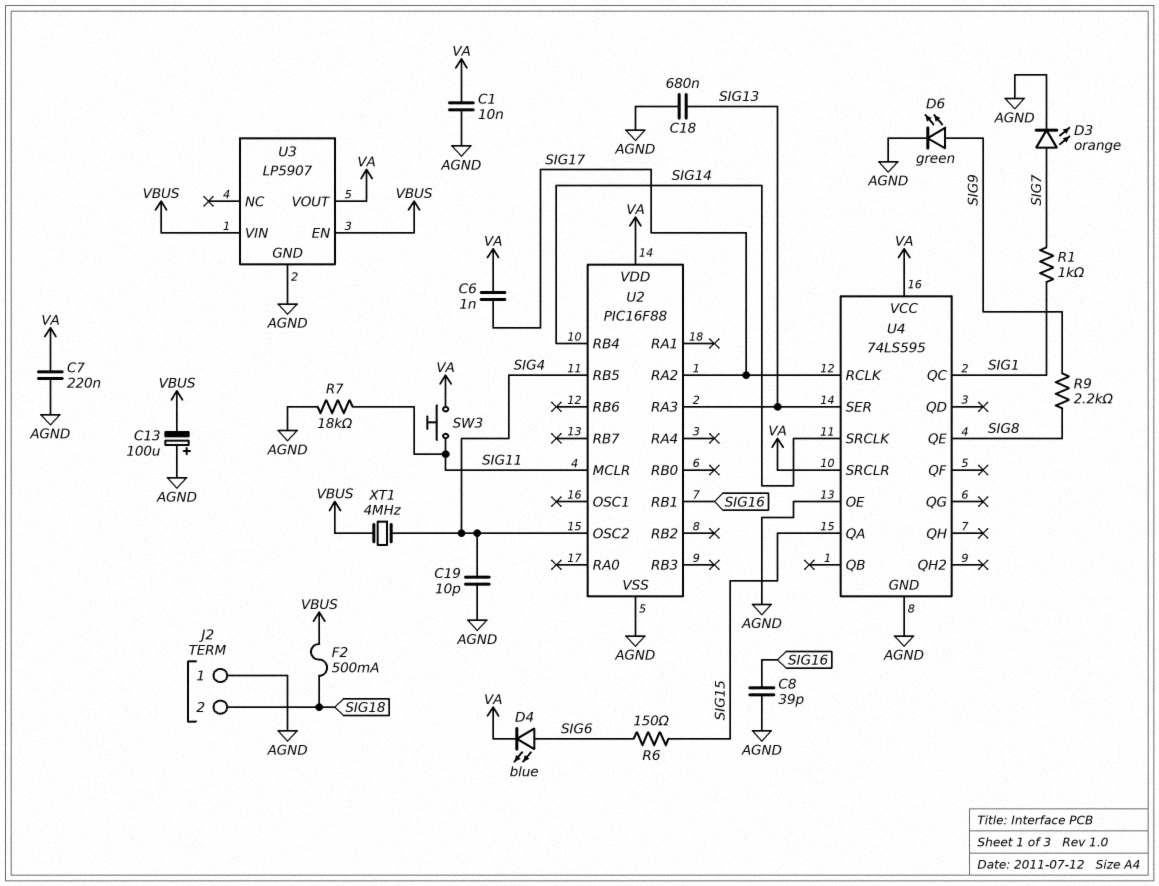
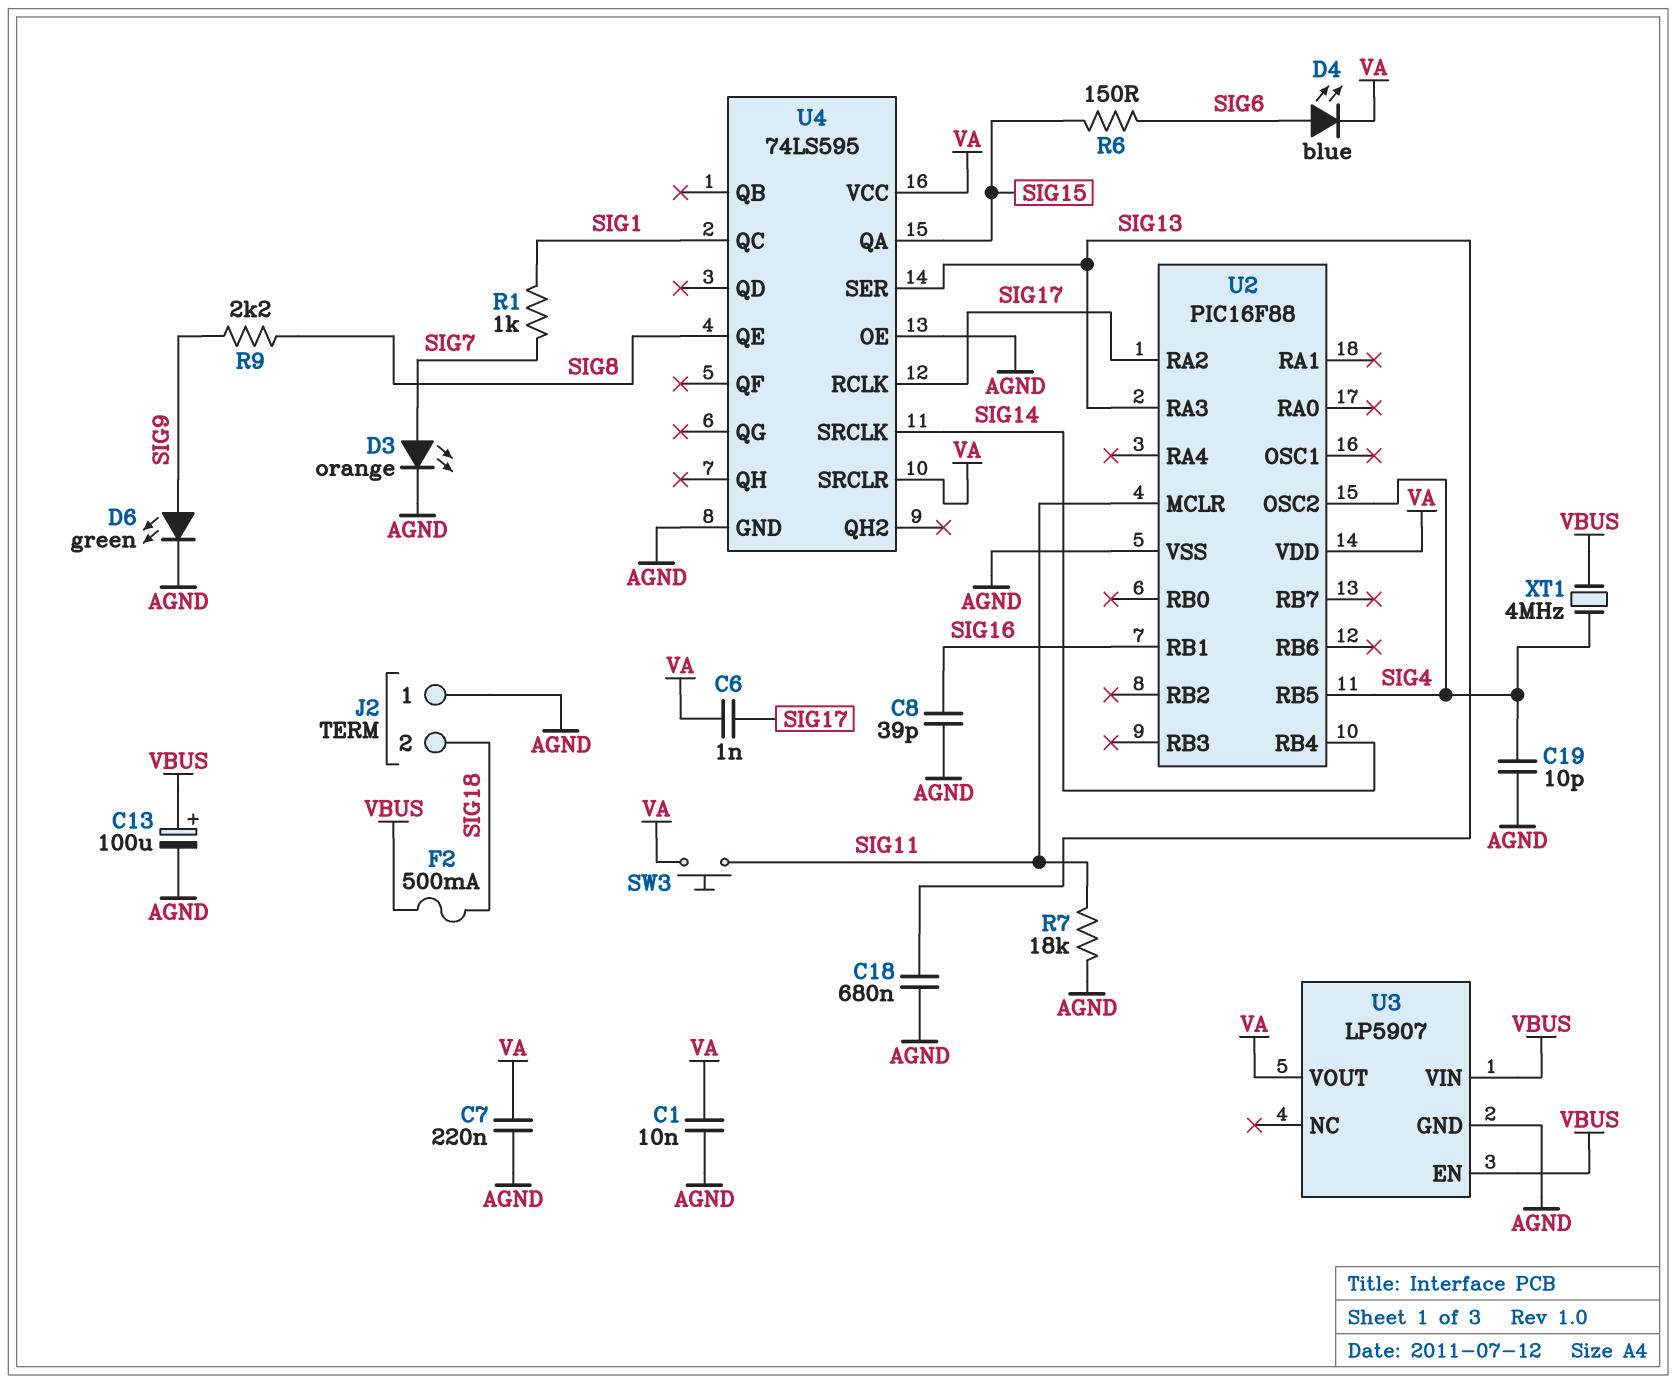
C13: 100uF (plus AGND, minus VBUS) -> 100uF (plus VBUS, minus AGND)

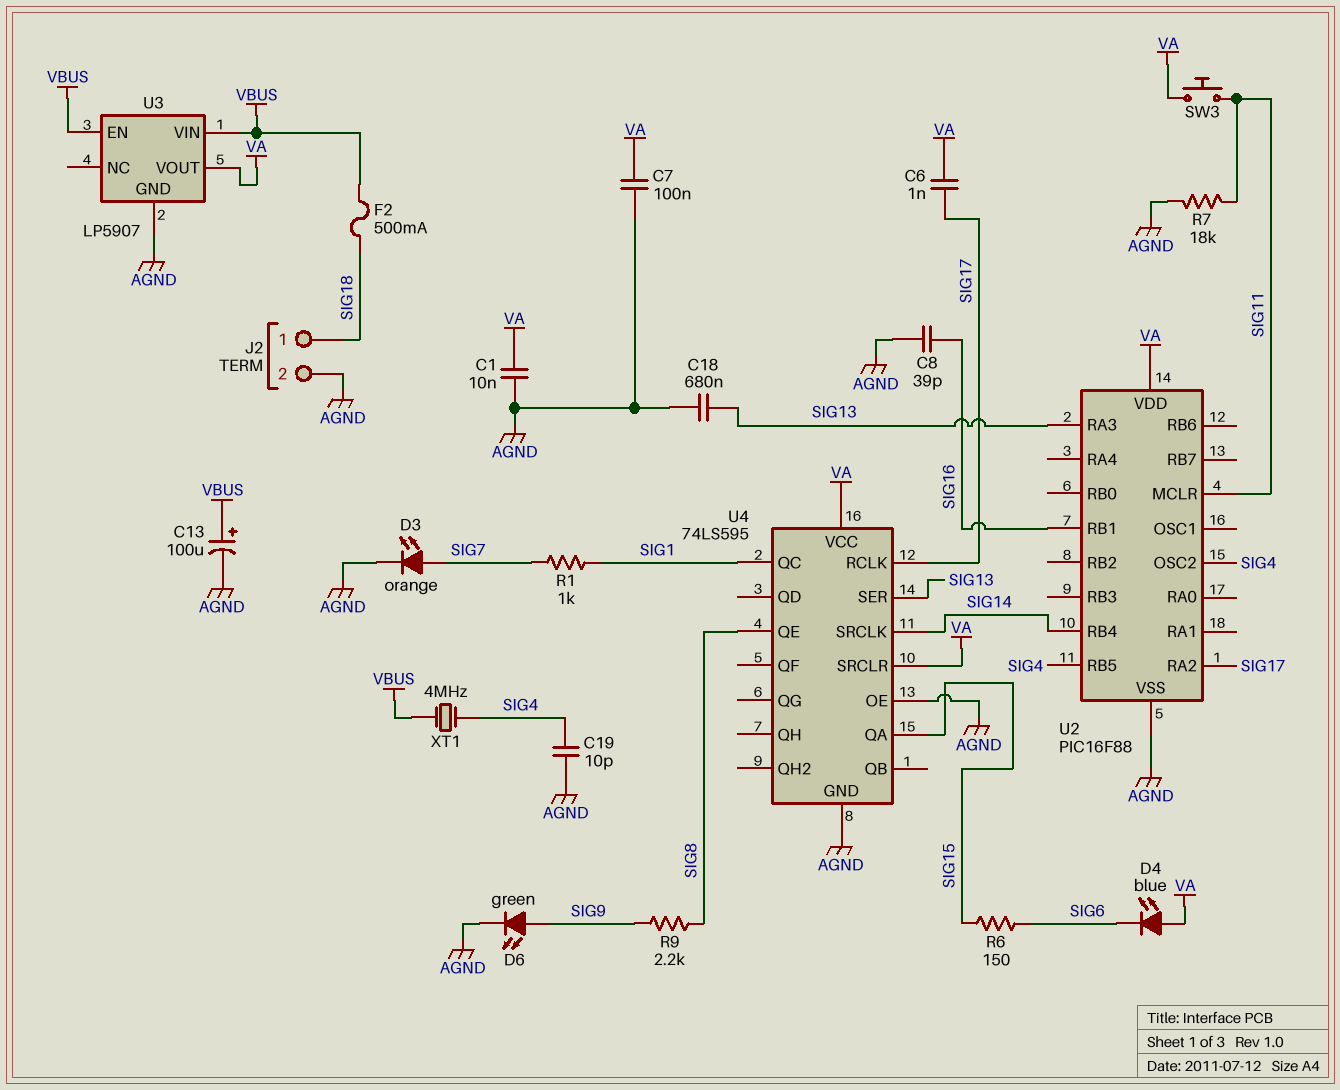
C7: 220nF (AGND, VA) -> 100nF (AGND, VA)
D4: LED blue (A SIG6, K VA) -> LED blue (A VA, K SIG6)
J2 pin 1: AGND -> SIG18
J2 pin 2: SIG18 -> AGND

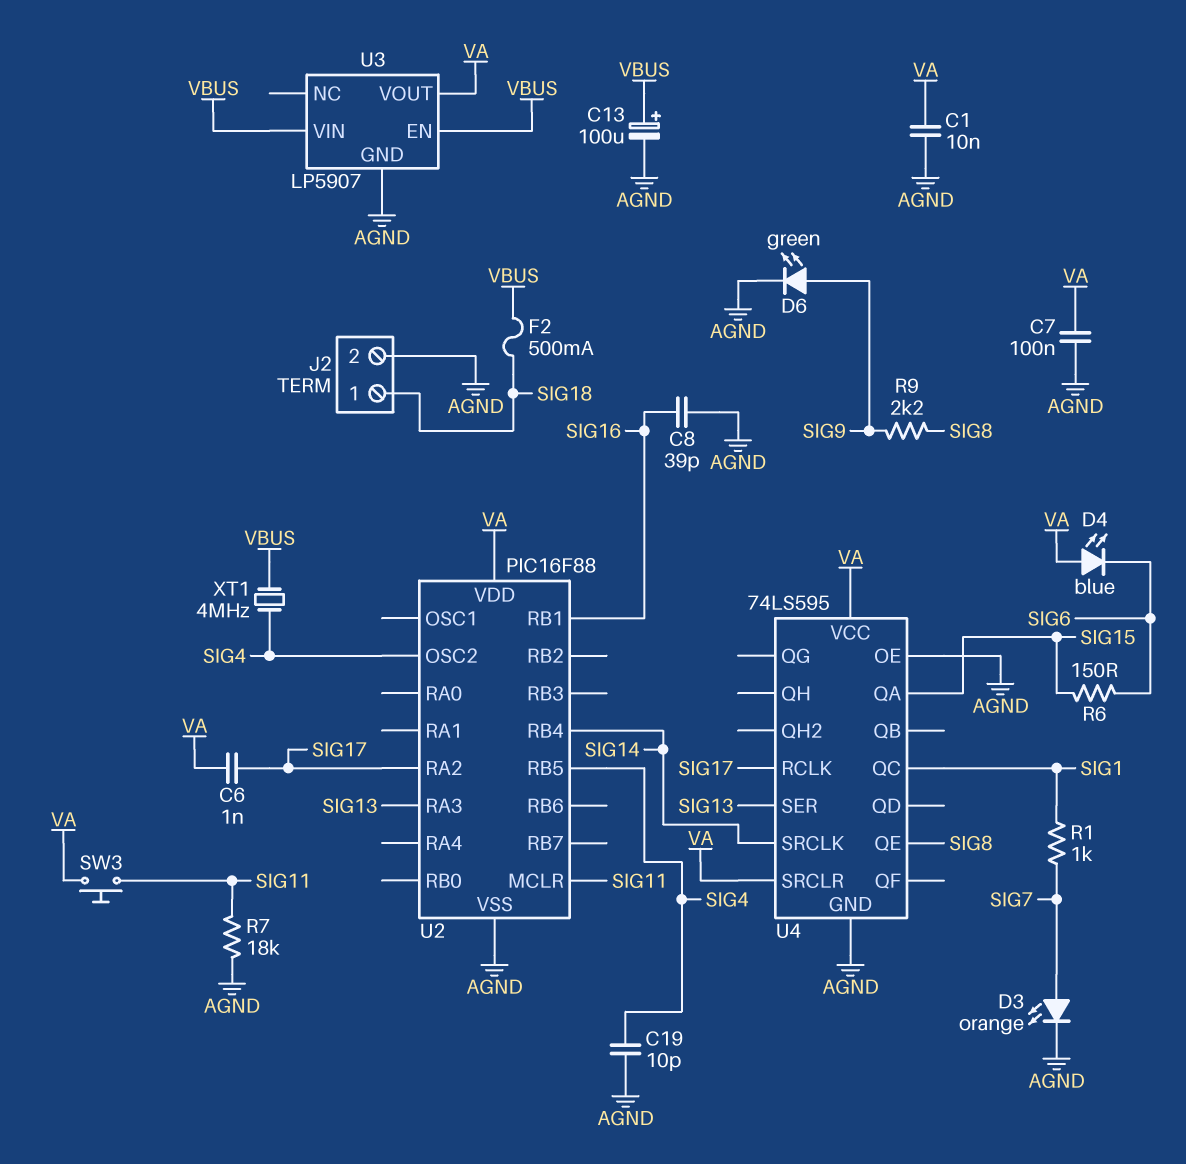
C18: 680nF (AGND, SIG13) -> none

